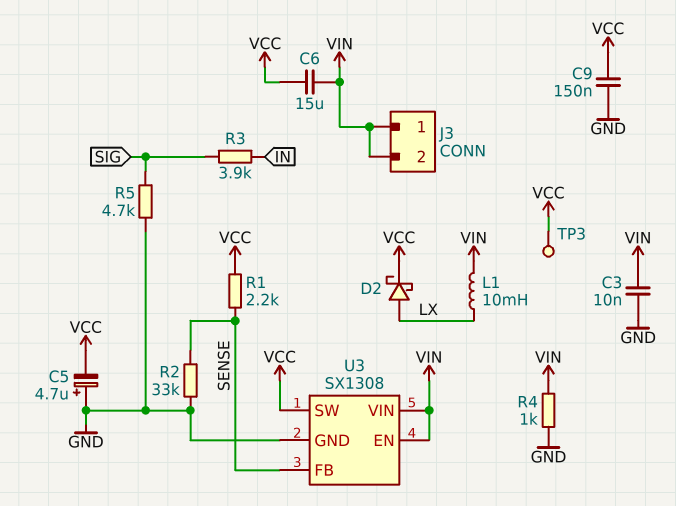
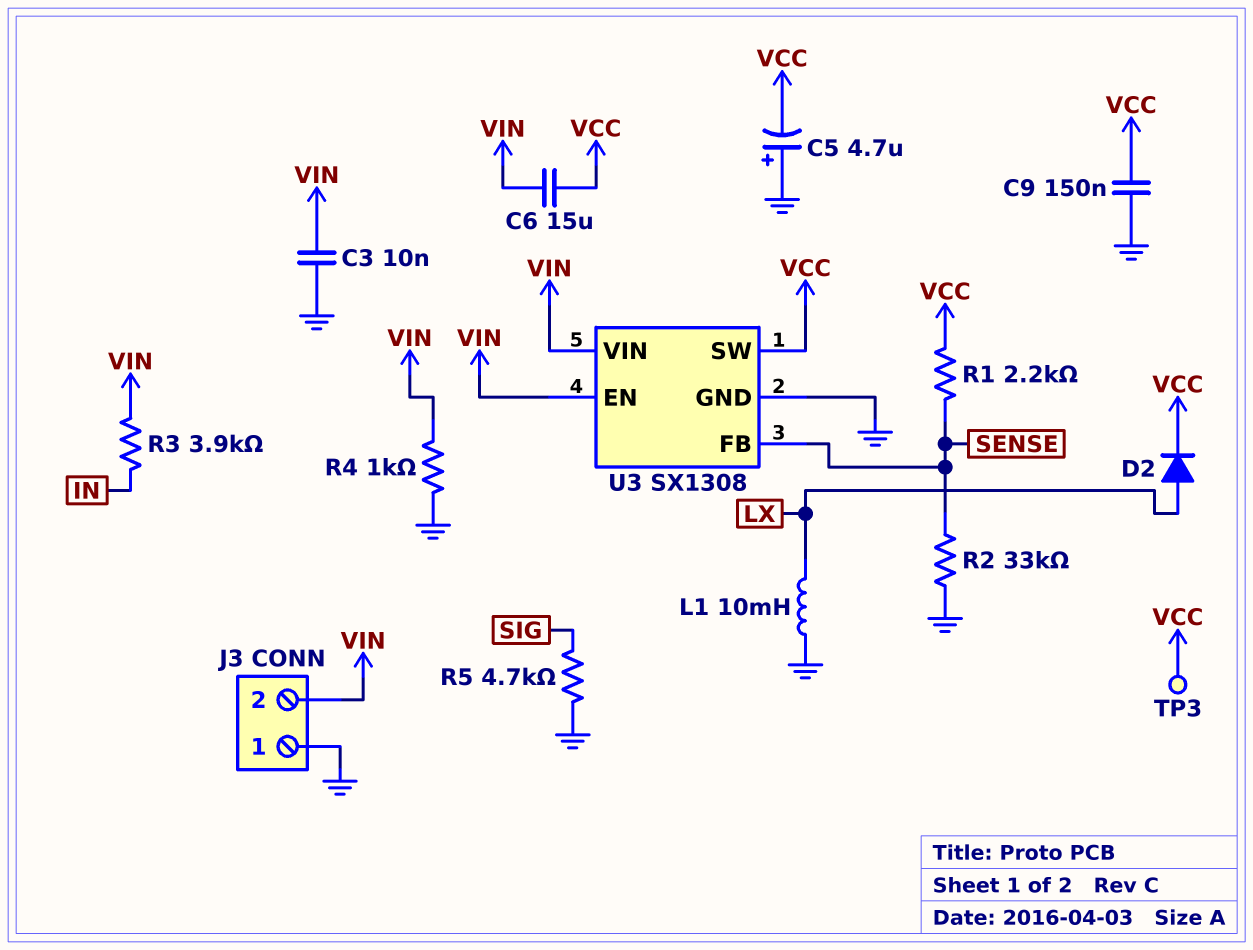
D2: schottky (A LX, K VCC) -> diode (A LX, K VCC)
J3 pin 1: VIN -> GND
L1: 10mH (LX, VIN) -> 10mH (GND, LX)
R3: 3.9k (IN, SIG) -> 3.9k (IN, VIN)

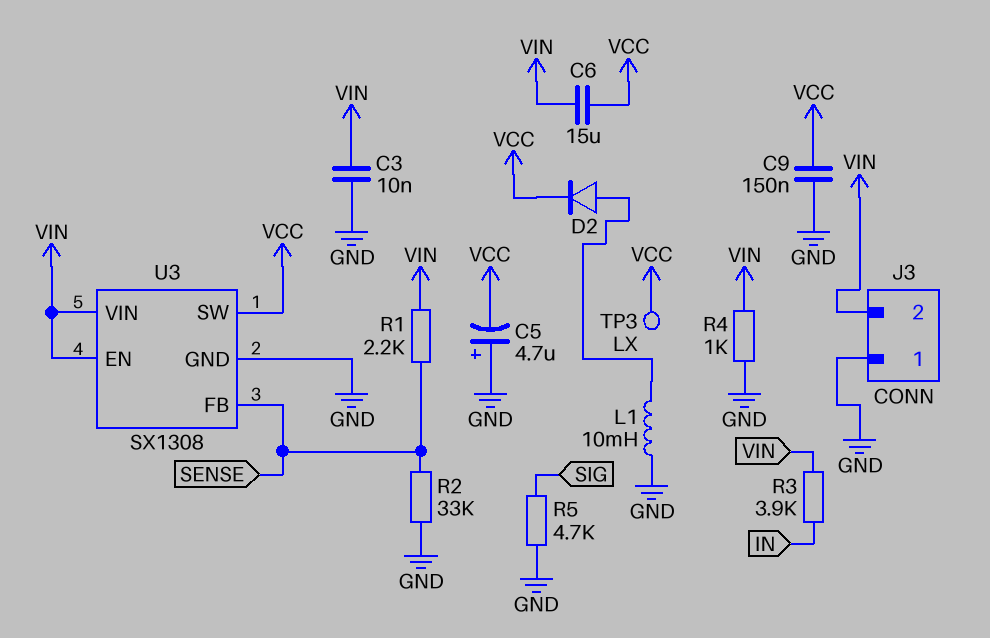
R1: 2.2k (SENSE, VCC) -> 2.2k (SENSE, VIN)

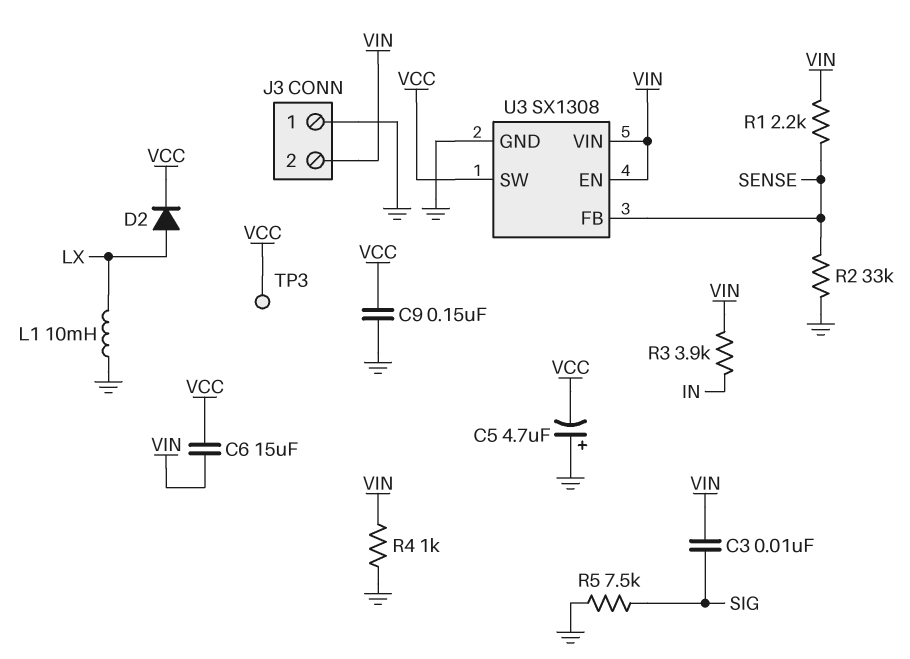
C3: 10nF (GND, VIN) -> 10nF (SIG, VIN)
R5: 4.7k (GND, SIG) -> 7.5k (GND, SIG)

